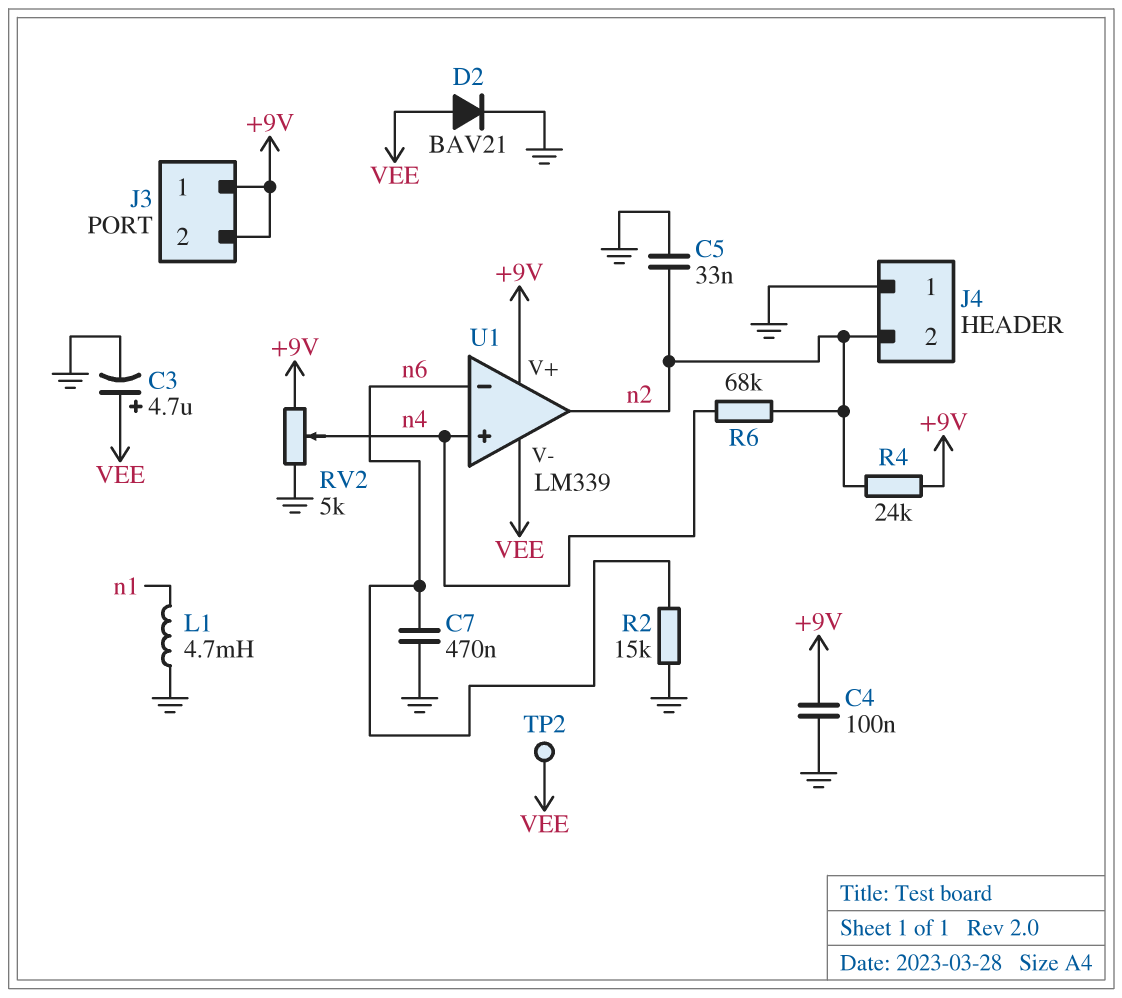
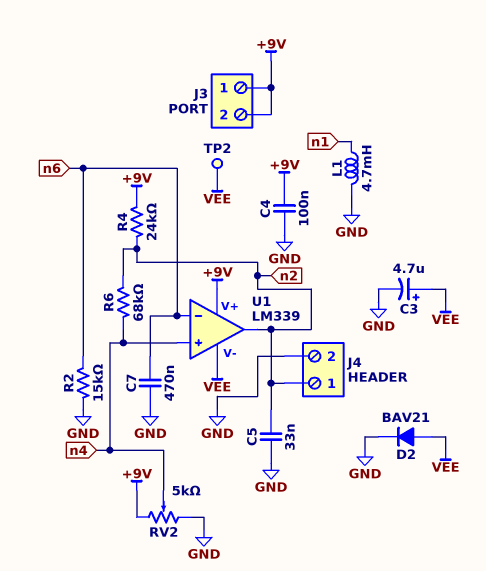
J4 pin 1: GND -> n2
J4 pin 2: n2 -> GND

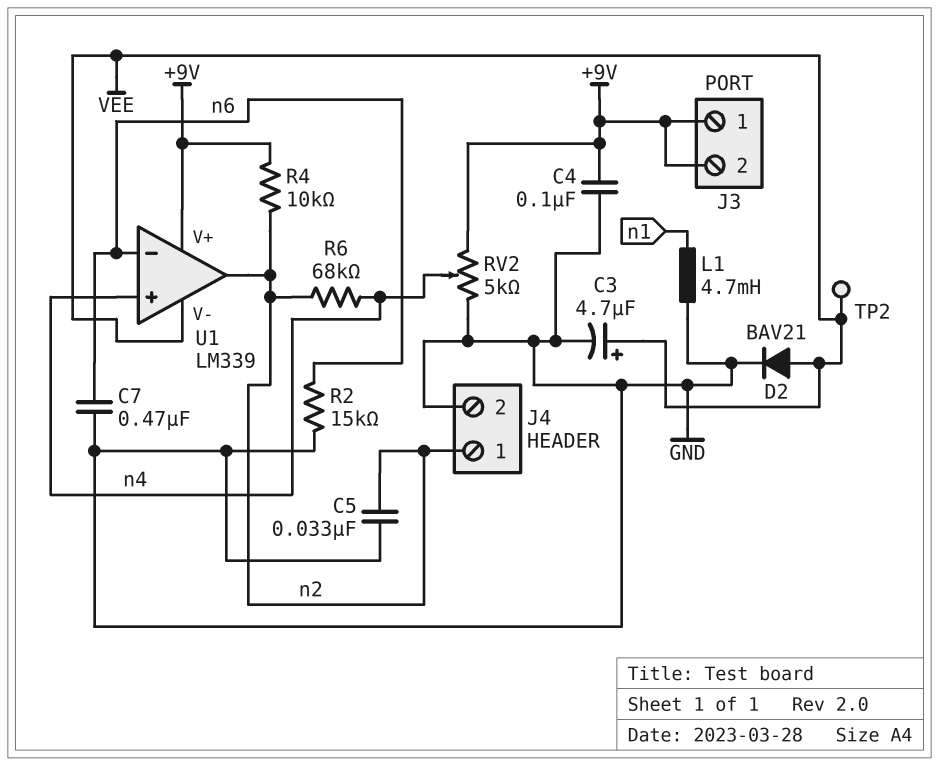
R4: 24k (+9V, n2) -> 10k (+9V, n2)

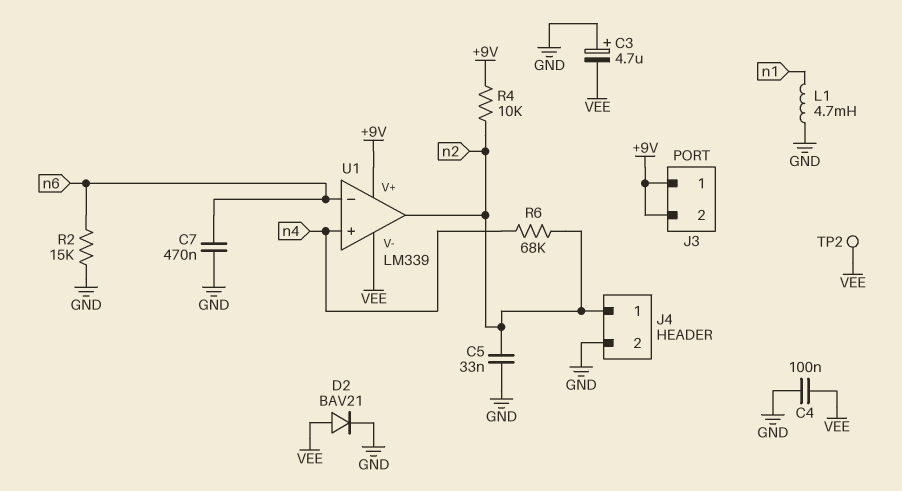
C3: 4.7uF (plus VEE, minus GND) -> 4.7uF (plus GND, minus VEE)
C4: 100nF (+9V, GND) -> 100nF (GND, VEE)
RV2: 5k (+9V, GND, wiper n4) -> none

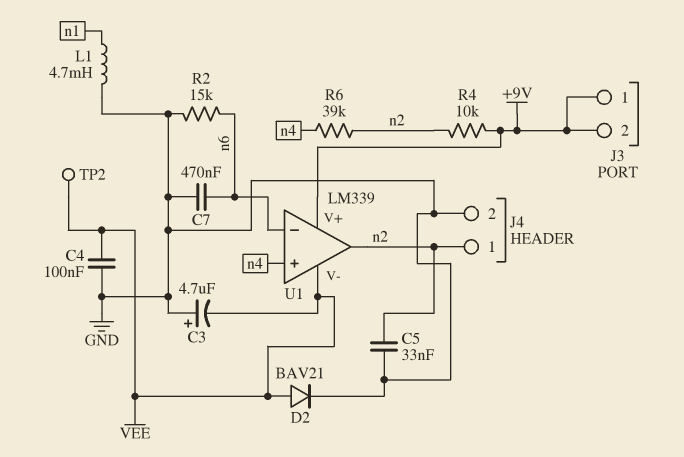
R6: 68k (n2, n4) -> 39k (n2, n4)

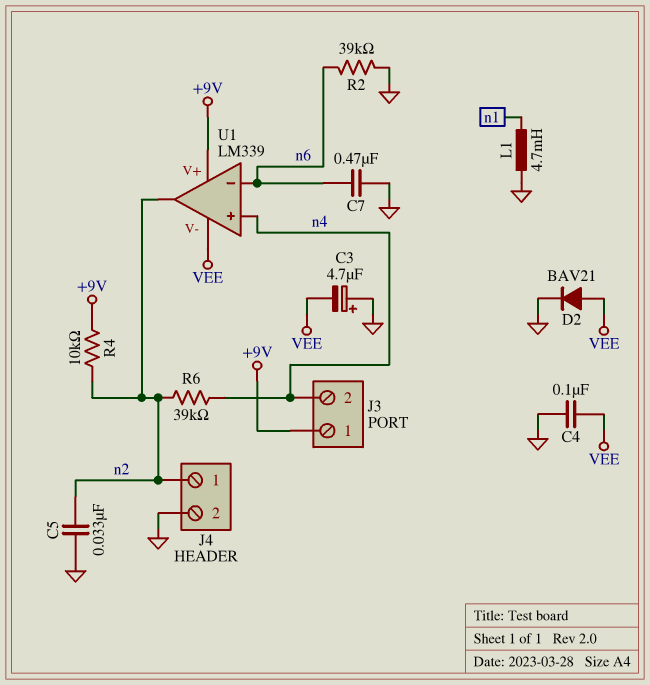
J3 pin 2: +9V -> n4
R2: 15k (GND, n6) -> 39k (GND, n6)
TP2: test point (VEE) -> none

